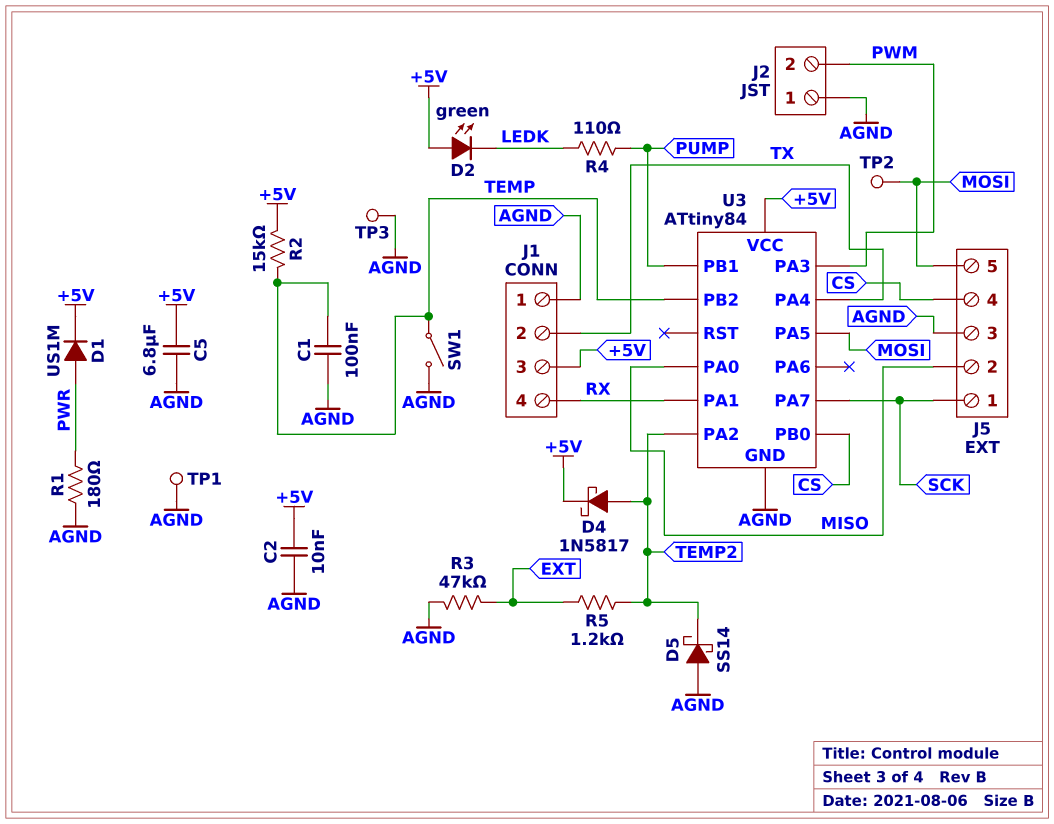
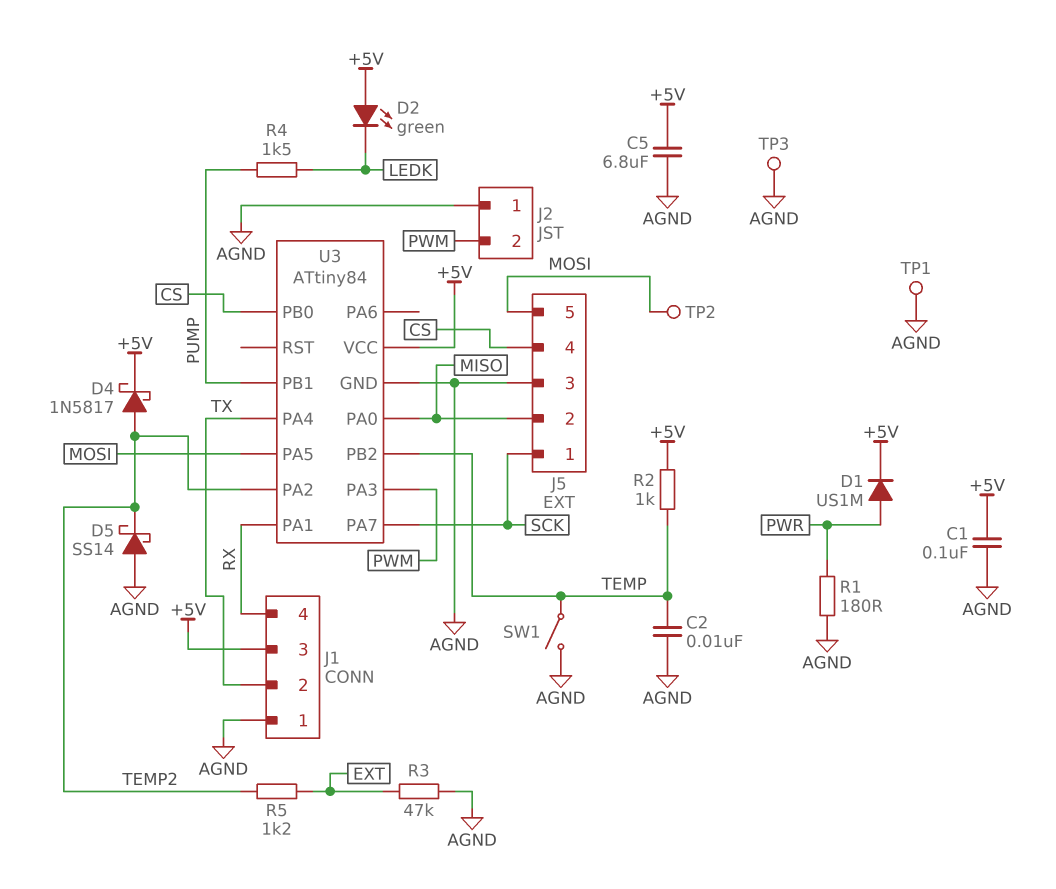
C1: 100nF (AGND, TEMP) -> 100nF (+5V, AGND)
C2: 10nF (+5V, AGND) -> 10nF (AGND, TEMP)
R2: 15k (+5V, TEMP) -> 1k (+5V, TEMP)
R4: 110 (LEDK, PUMP) -> 1.5k (LEDK, PUMP)

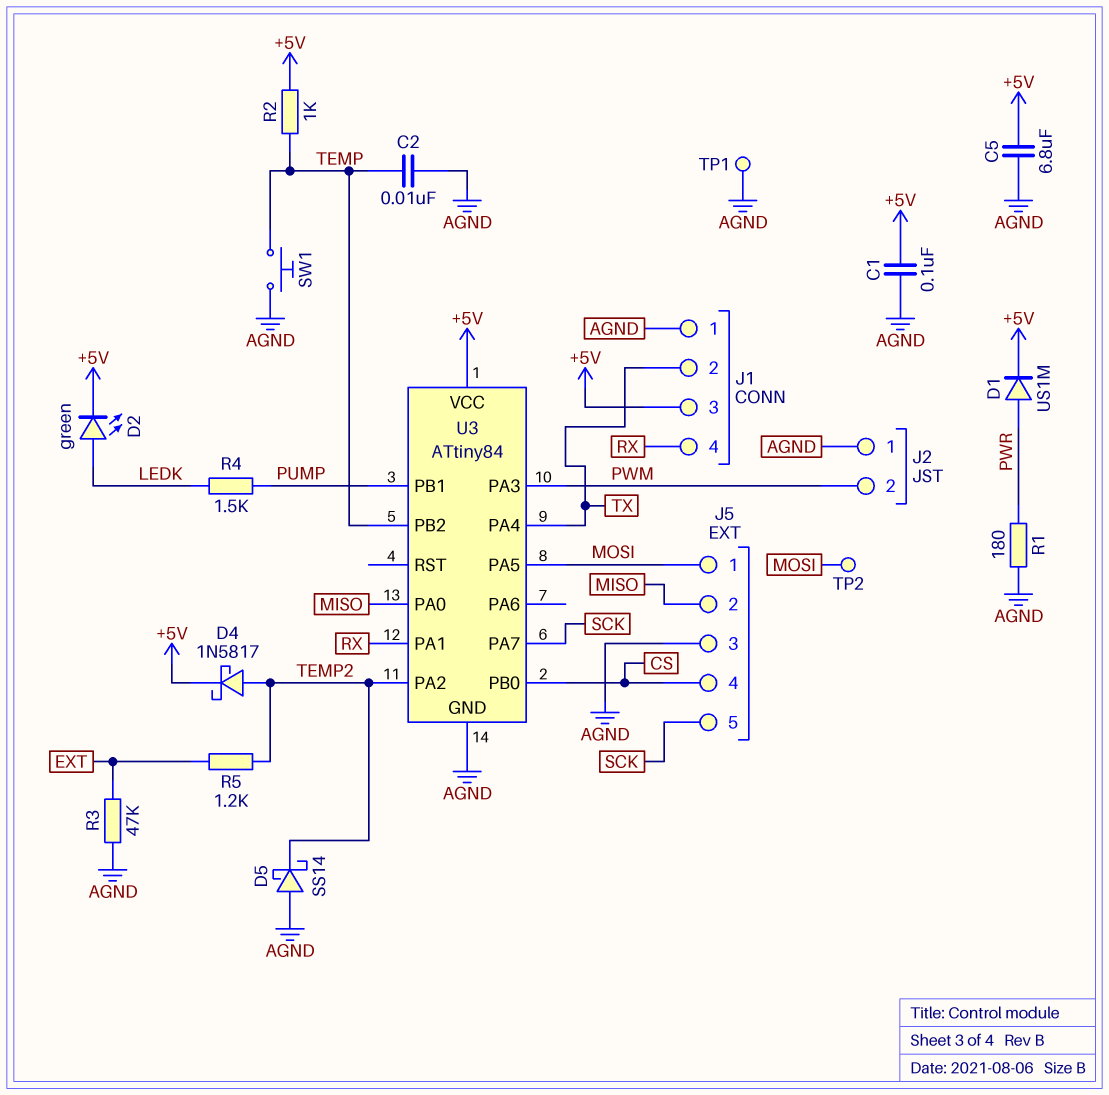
D2: LED green (A +5V, K LEDK) -> LED green (A LEDK, K +5V)
J5 pin 1: SCK -> MOSI
J5 pin 5: MOSI -> SCK
SW1: switch (AGND, TEMP) -> button (AGND, TEMP)
TP3: test point (AGND) -> none

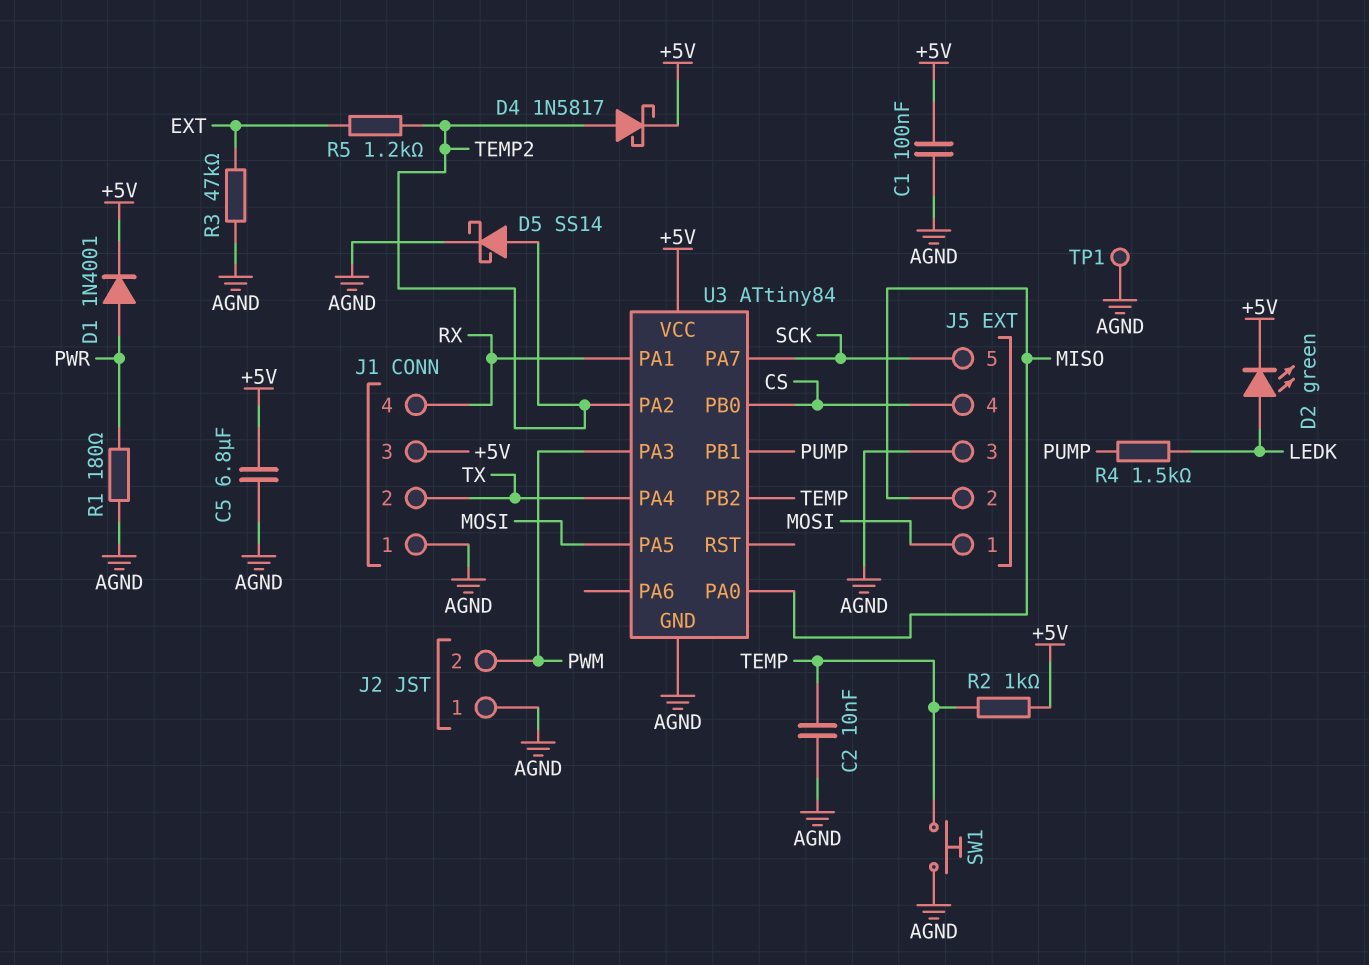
D1: diode US1M (A PWR, K +5V) -> diode 1N4001 (A PWR, K +5V)
D5: schottky SS14 (A AGND, K TEMP2) -> schottky SS14 (A TEMP2, K AGND)
TP2: test point (MOSI) -> none

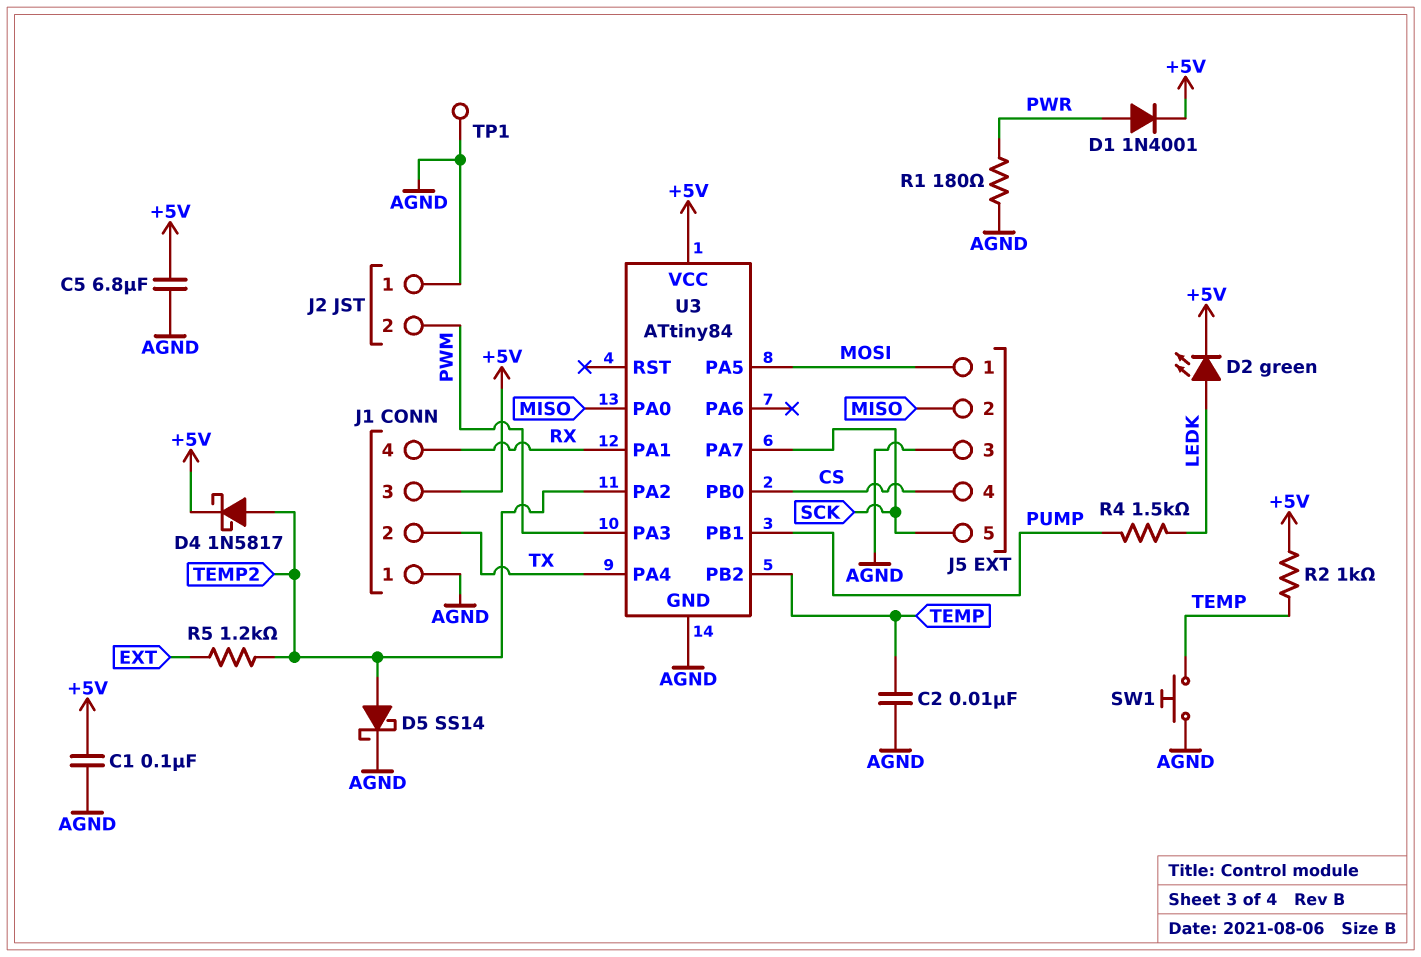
R3: 47k (AGND, EXT) -> none

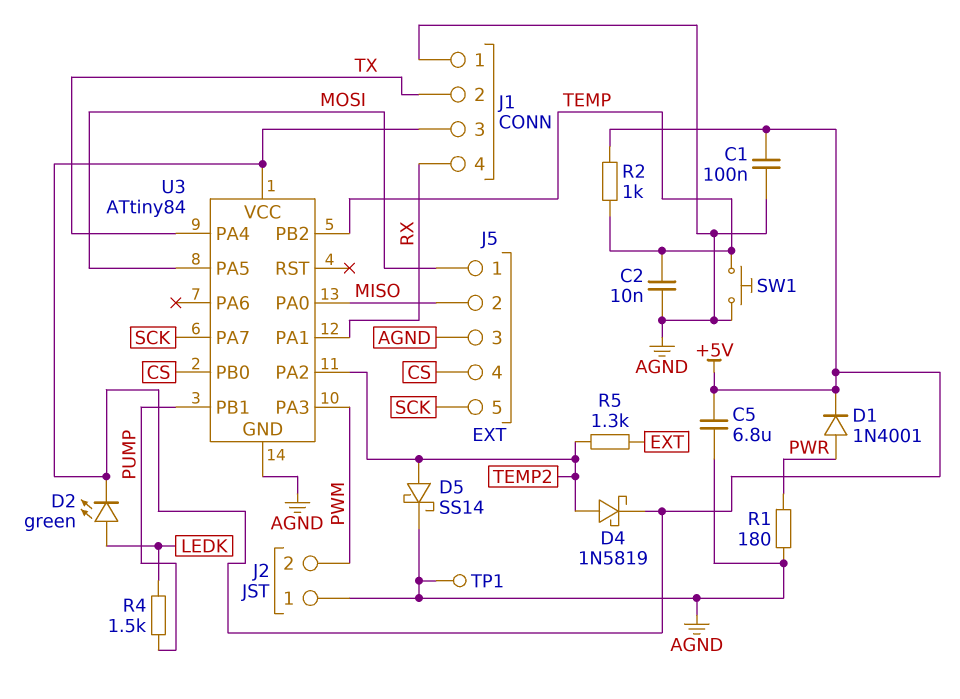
D4: schottky 1N5817 (A TEMP2, K +5V) -> schottky 1N5819 (A TEMP2, K +5V)
R5: 1.2k (EXT, TEMP2) -> 1.3k (EXT, TEMP2)

